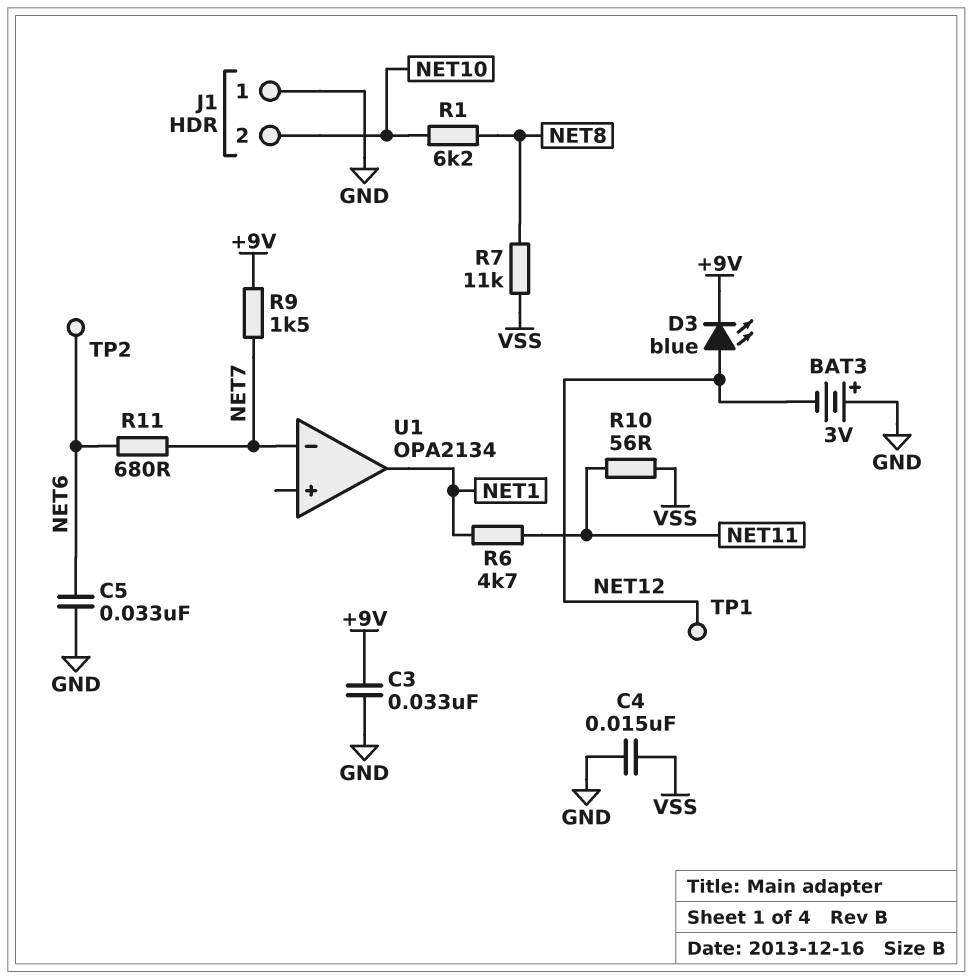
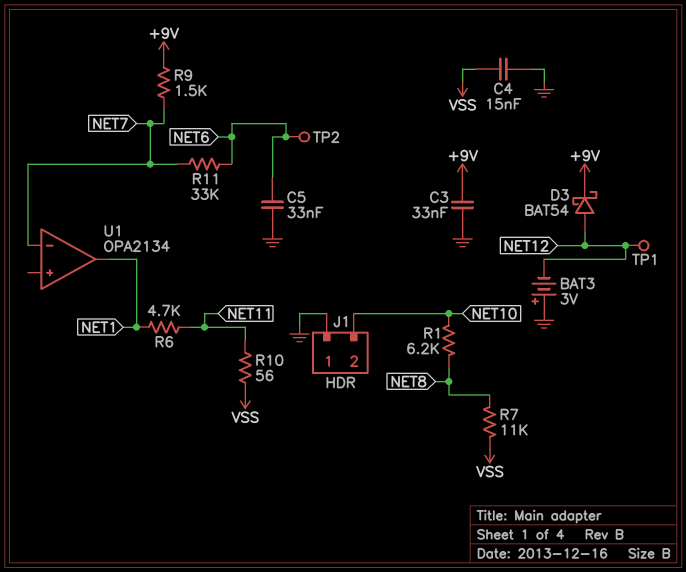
D3: LED blue (A NET12, K +9V) -> schottky BAT54 (A NET12, K +9V)
R11: 680 (NET6, NET7) -> 33k (NET6, NET7)

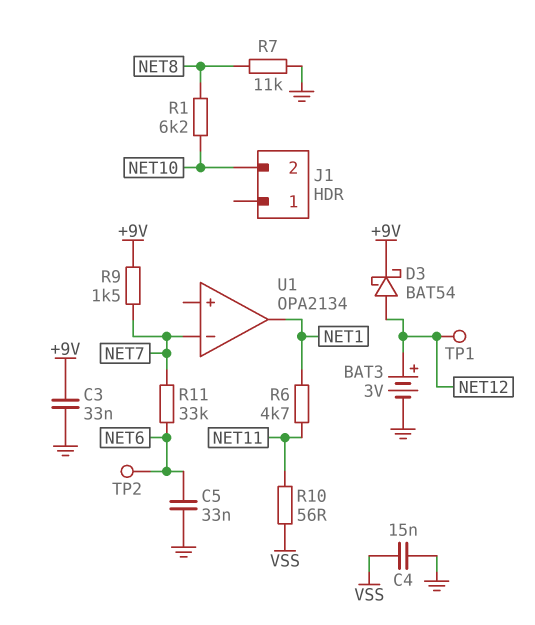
BAT3: 3V (plus GND, minus NET12) -> 3V (plus NET12, minus GND)
J1 pin 1: GND -> none
R7: 11k (NET8, VSS) -> 11k (GND, NET8)

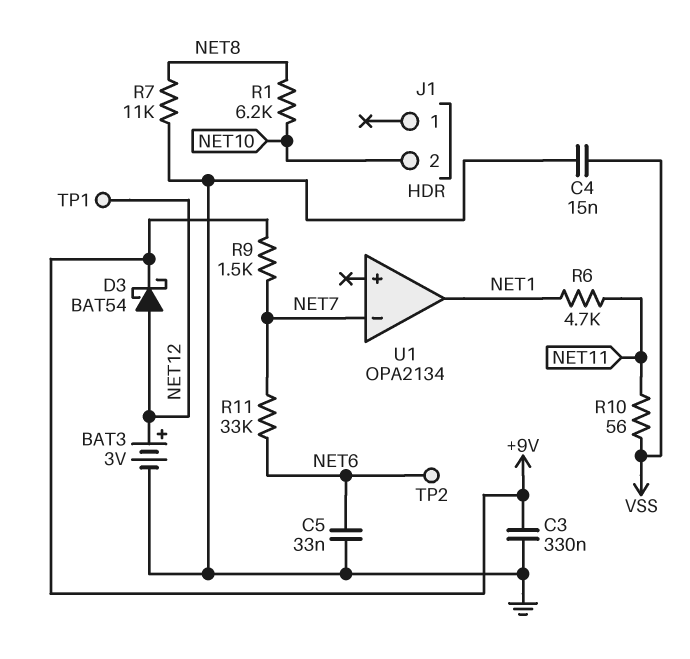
C3: 33nF (+9V, GND) -> 330nF (+9V, GND)

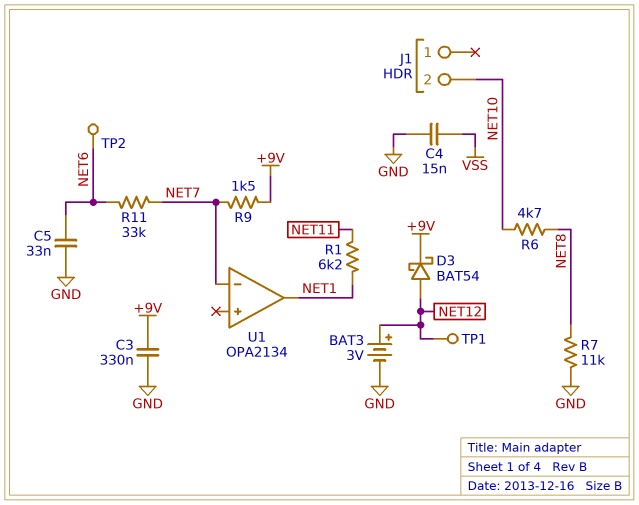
R1: 6.2k (NET8, NET10) -> 6.2k (NET1, NET11)
R6: 4.7k (NET1, NET11) -> 4.7k (NET8, NET10)
R10: 56 (NET11, VSS) -> none

